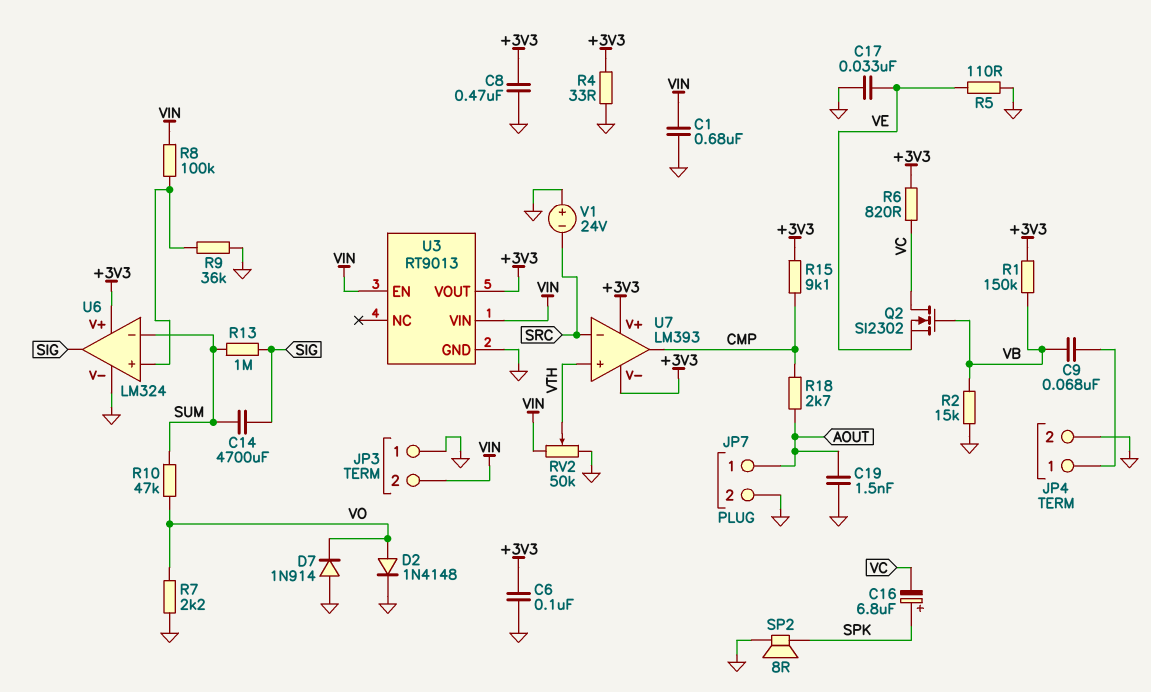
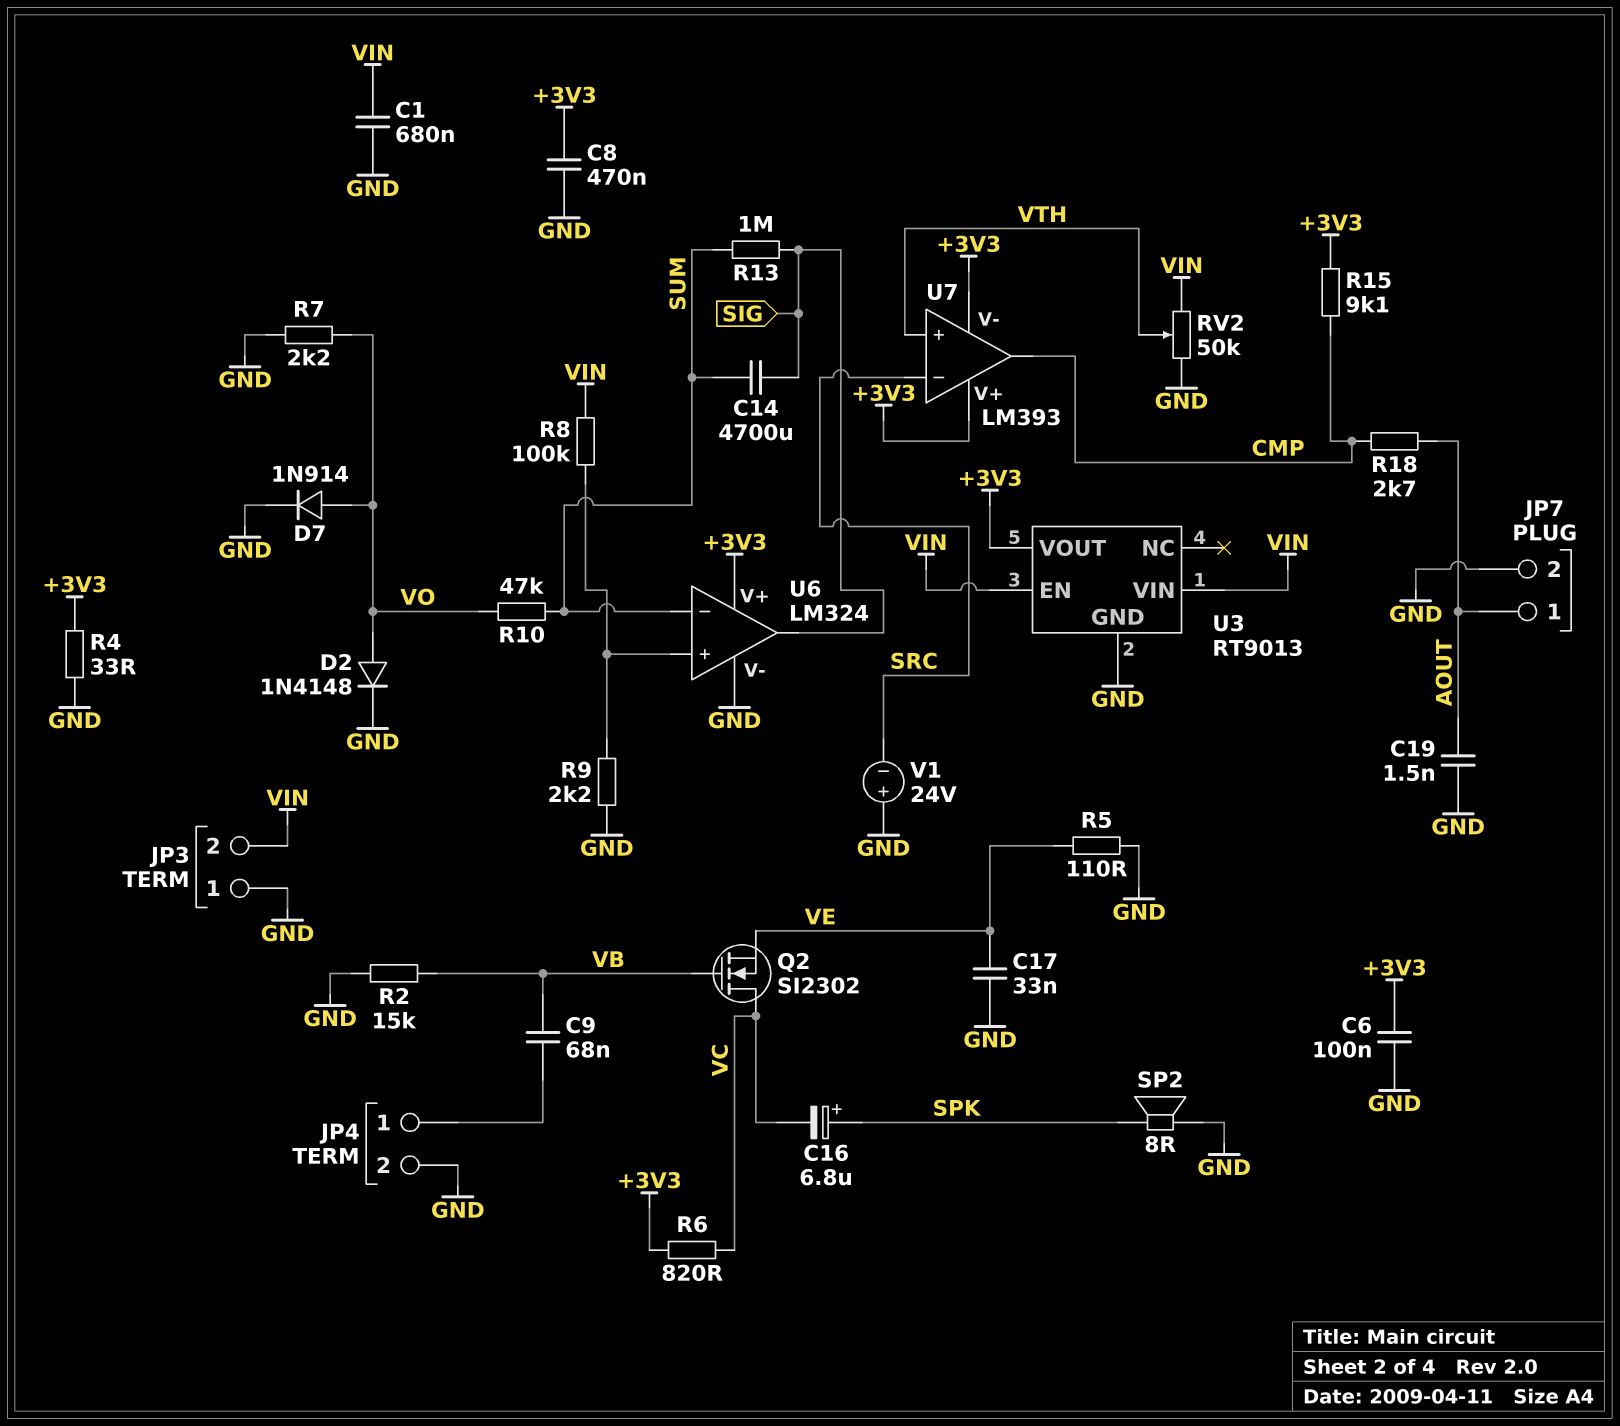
D7: diode 1N914 (A GND, K VO) -> diode 1N914 (A VO, K GND)
R1: 150k (+3V3, VB) -> none
R9: 36k (GND, U6/in+) -> 2.2k (GND, U6/in+)

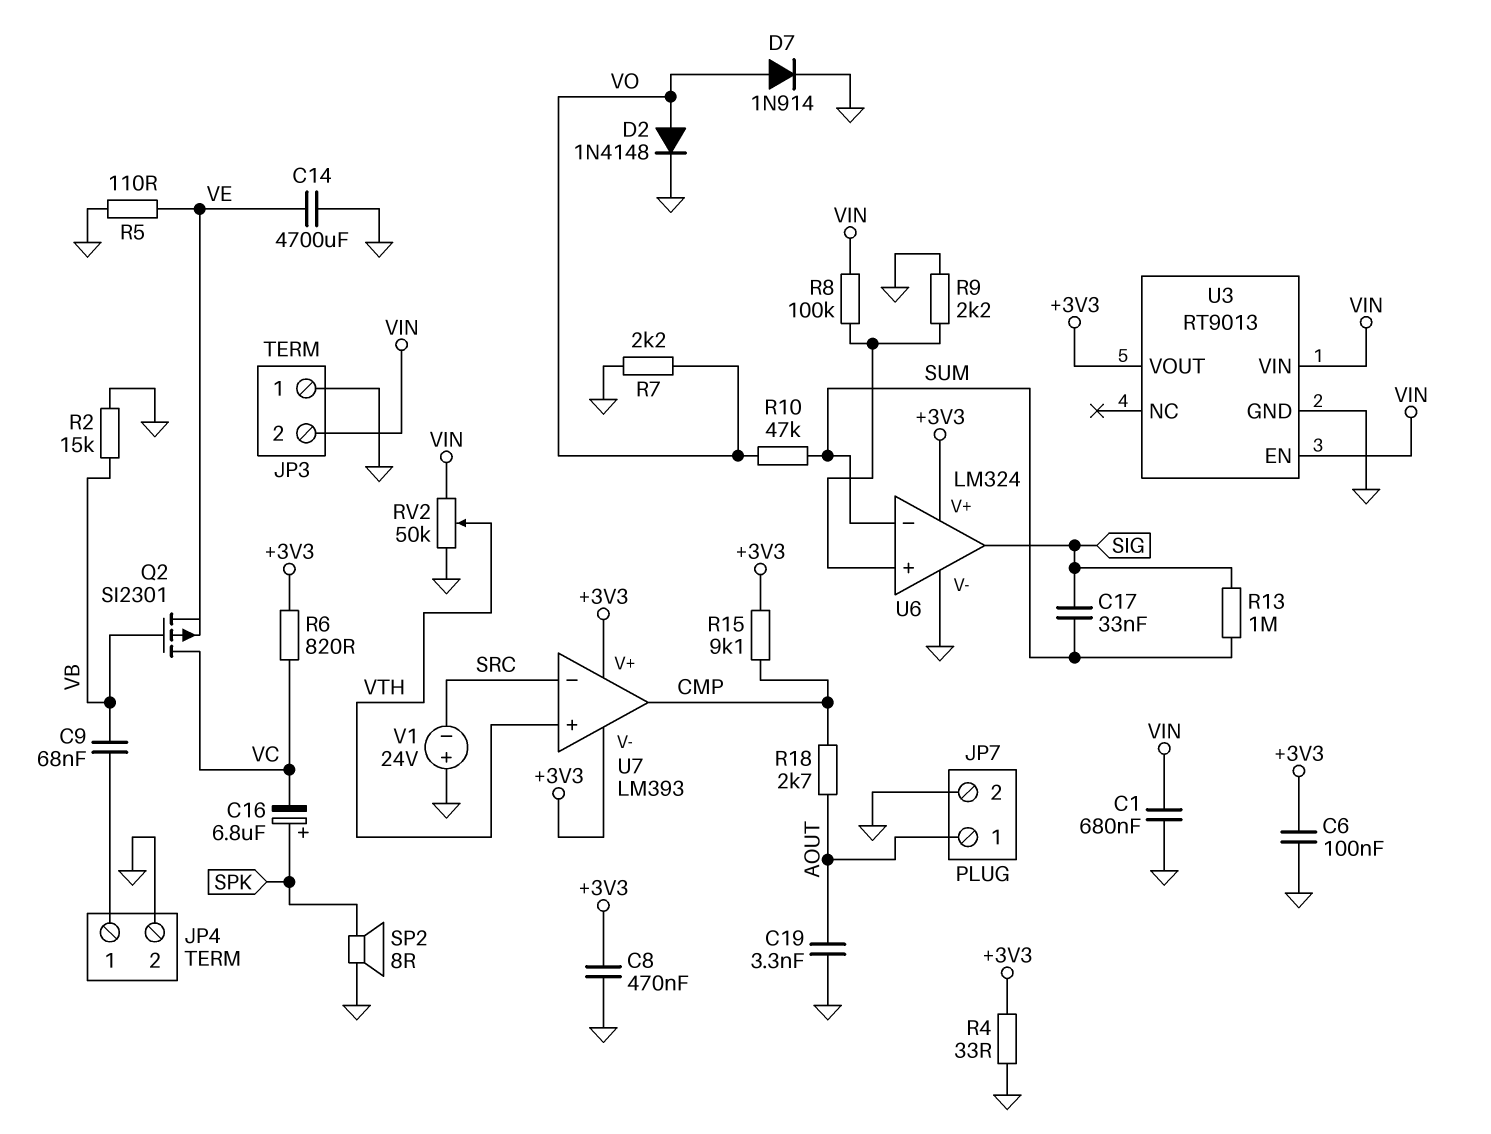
C14: 4700uF (SIG, SUM) -> 4700uF (GND, VE)
C17: 33nF (GND, VE) -> 33nF (SIG, SUM)
C19: 1.5nF (AOUT, GND) -> 3.3nF (AOUT, GND)
Q2: NMOS SI2302 (G VB, D VC, S VE) -> PMOS SI2301 (G VB, D VC, S VE)

